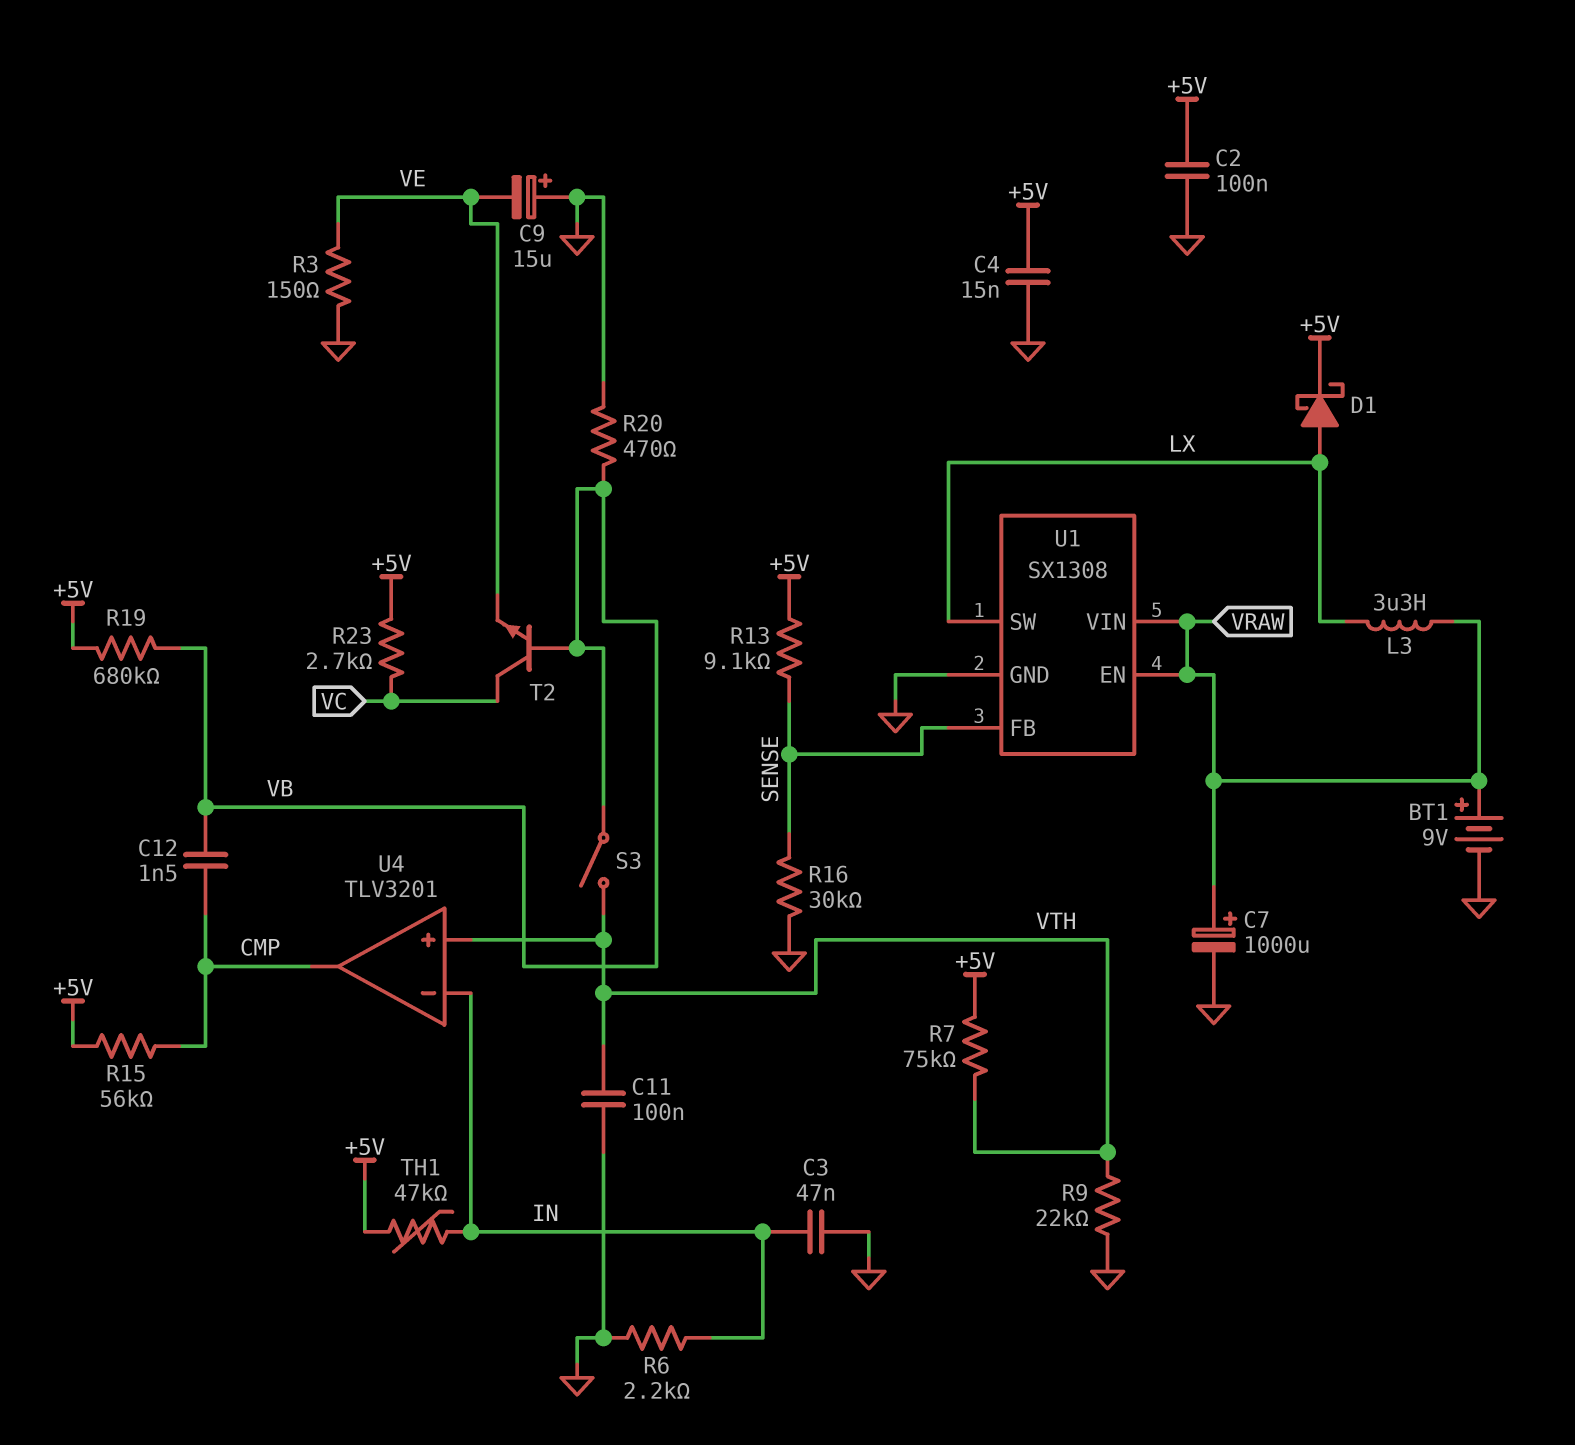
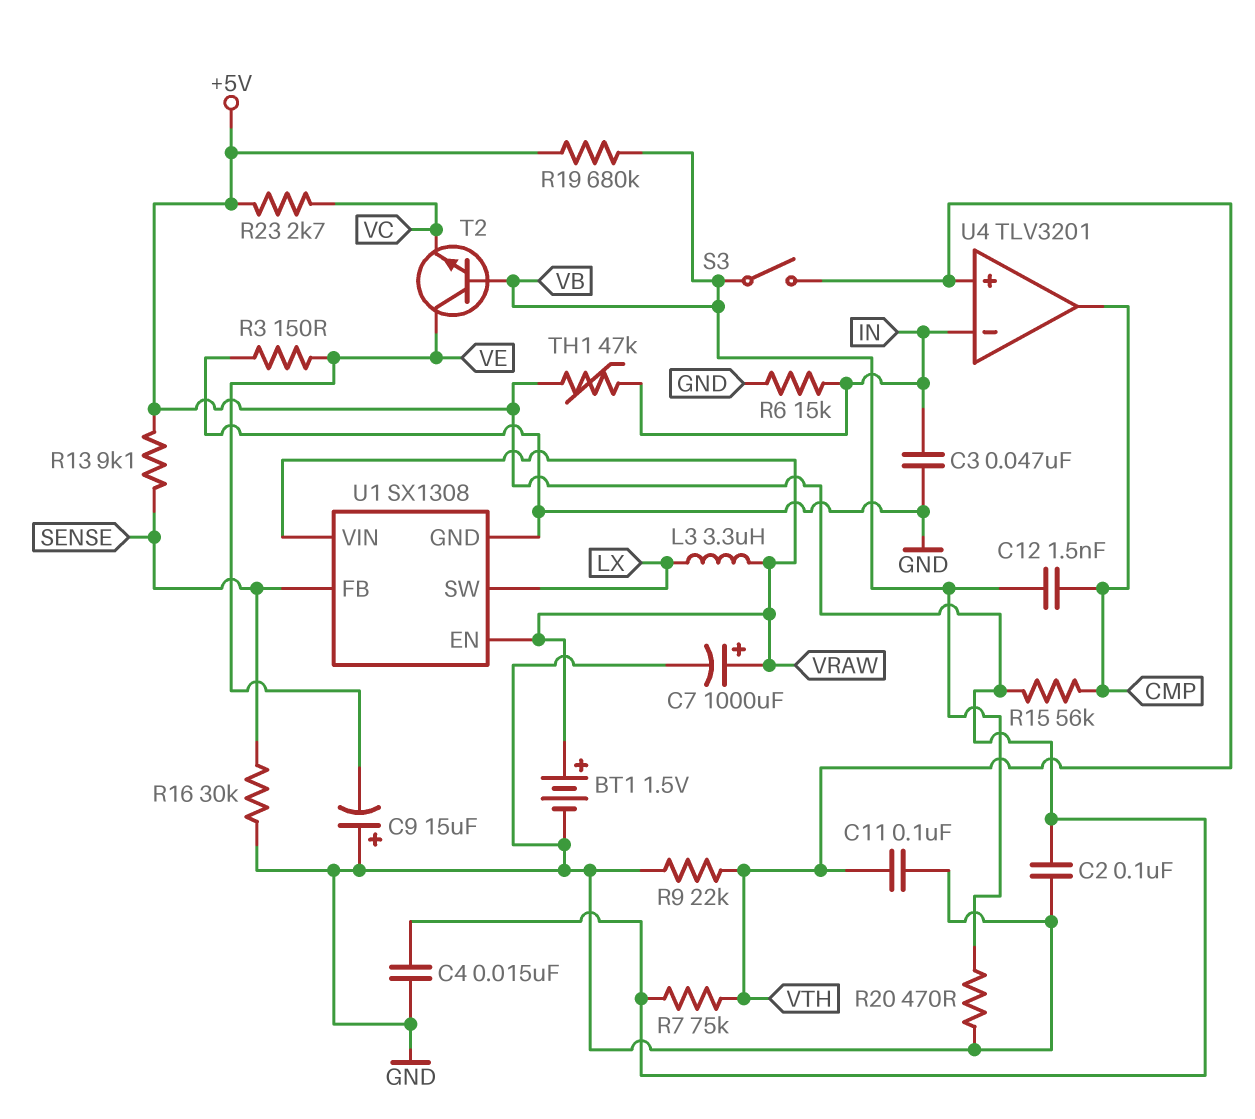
BT1: 9V (plus VRAW, minus GND) -> 1.5V (plus VRAW, minus GND)
D1: schottky (A LX, K +5V) -> none
R6: 2.2k (GND, IN) -> 15k (GND, IN)
T2: NPN (B VB, C VC, E VE) -> NPN (B VB, C VE, E VC)

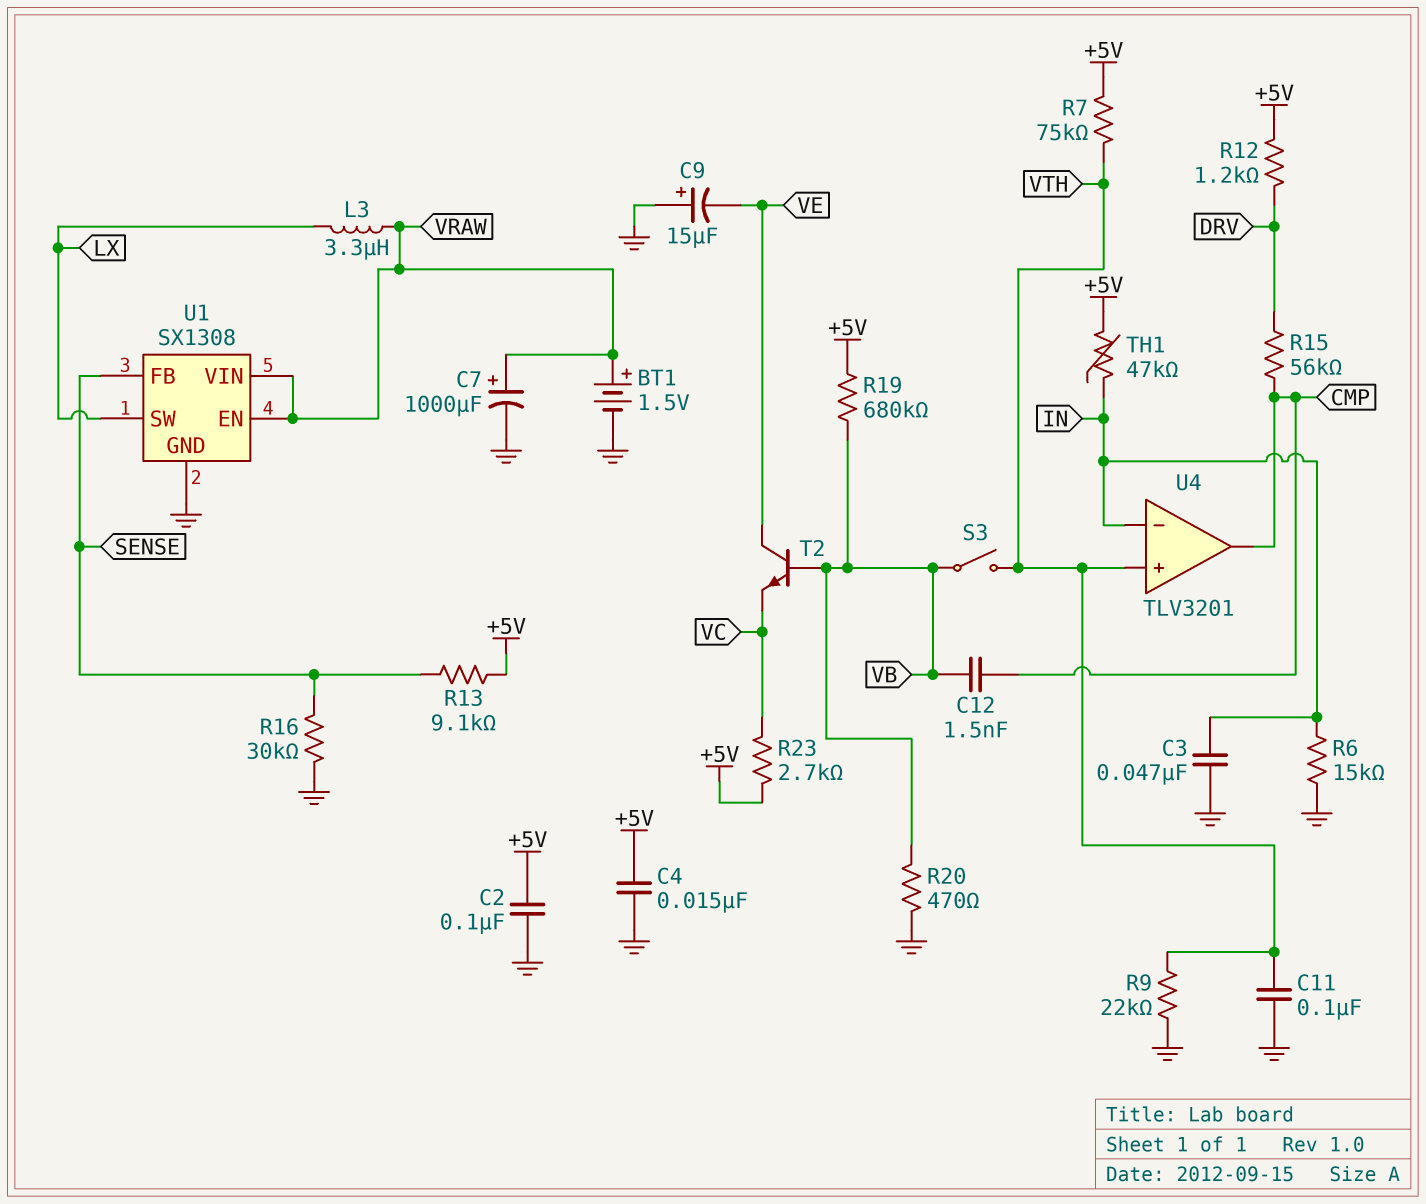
R3: 150 (GND, VE) -> none
R12: none -> 1.2k (+5V, DRV)
R15: 56k (+5V, CMP) -> 56k (CMP, DRV)

